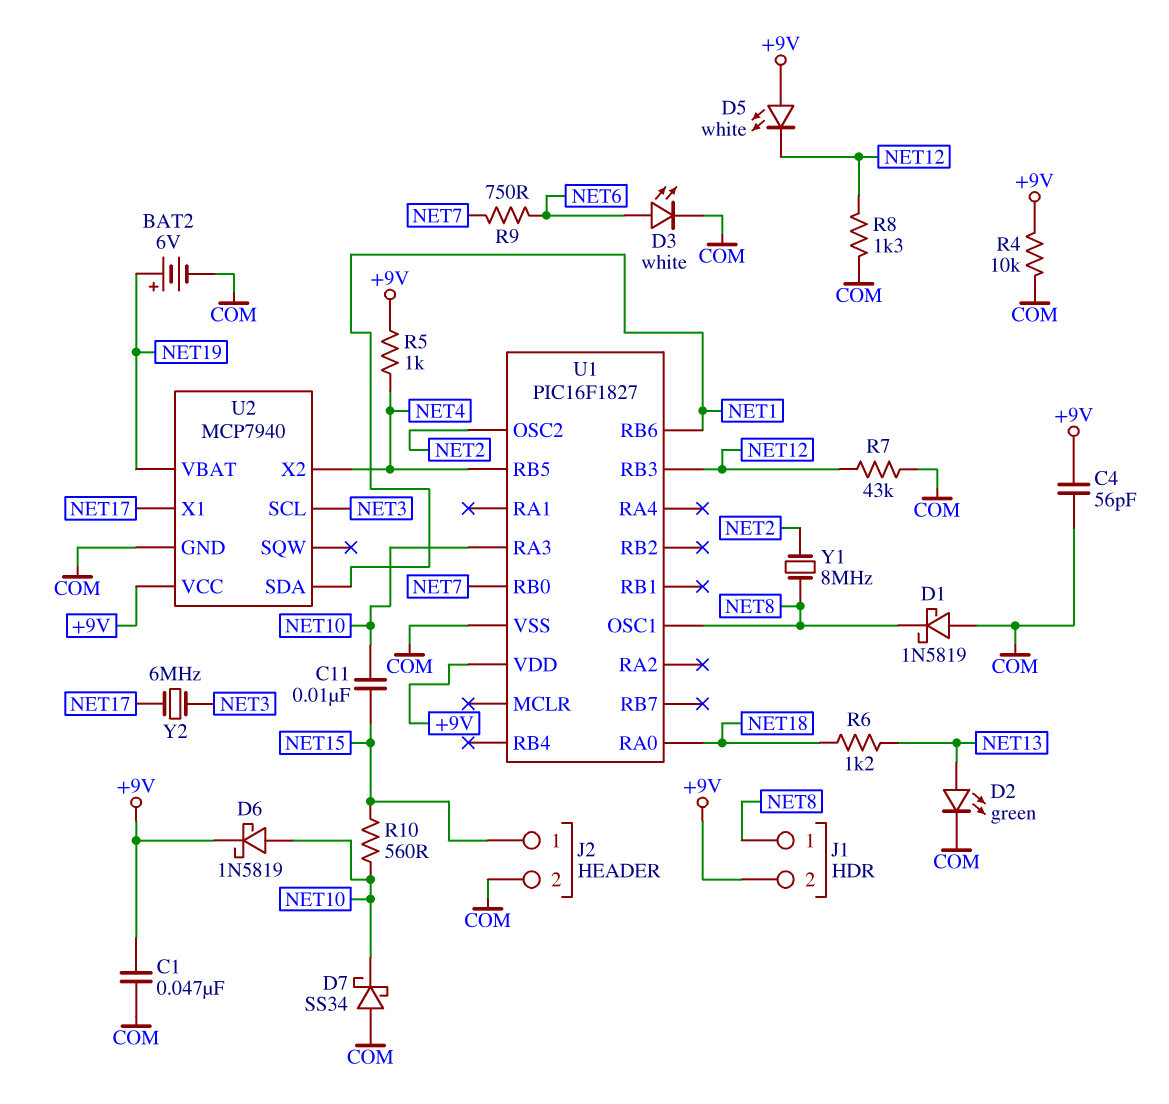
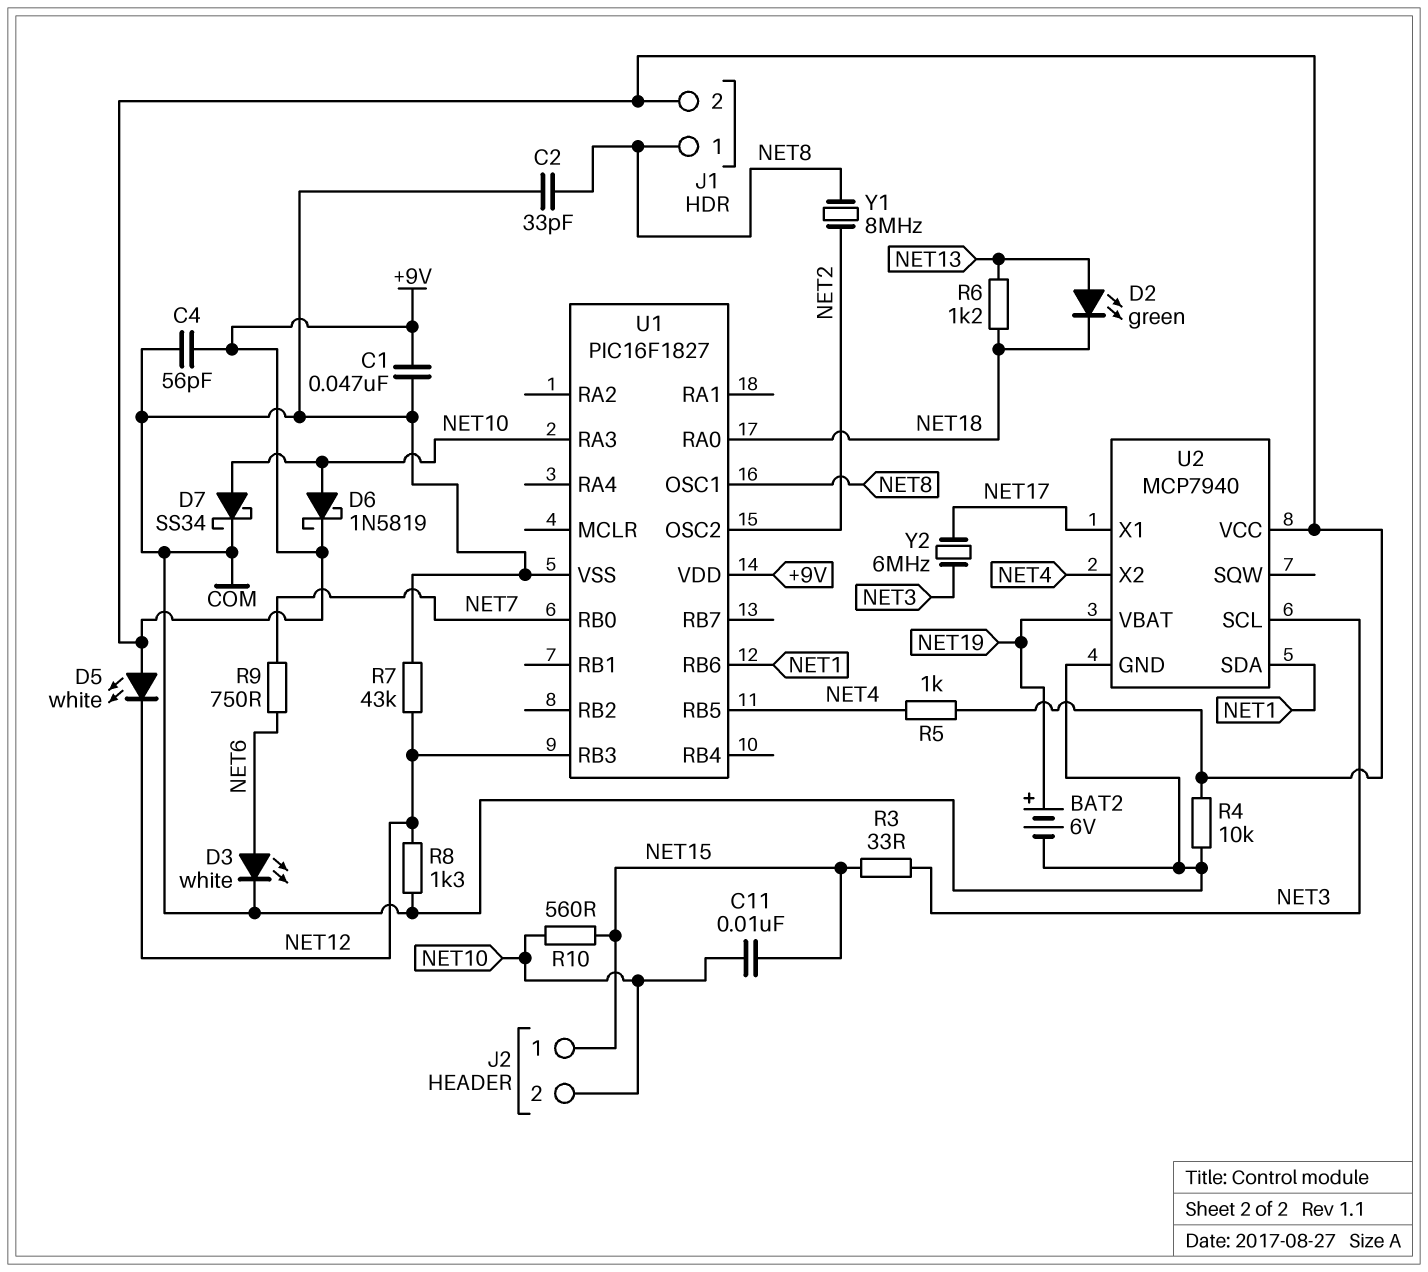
C2: none -> 33pF (COM, NET8)
D1: schottky 1N5819 (A COM, K NET8) -> none
D2: LED green (A NET13, K COM) -> LED green (A NET13, K NET18)
D7: schottky SS34 (A COM, K NET10) -> schottky SS34 (A NET10, K COM)
J2 pin 2: COM -> NET10
R3: none -> 33 (NET3, NET15)

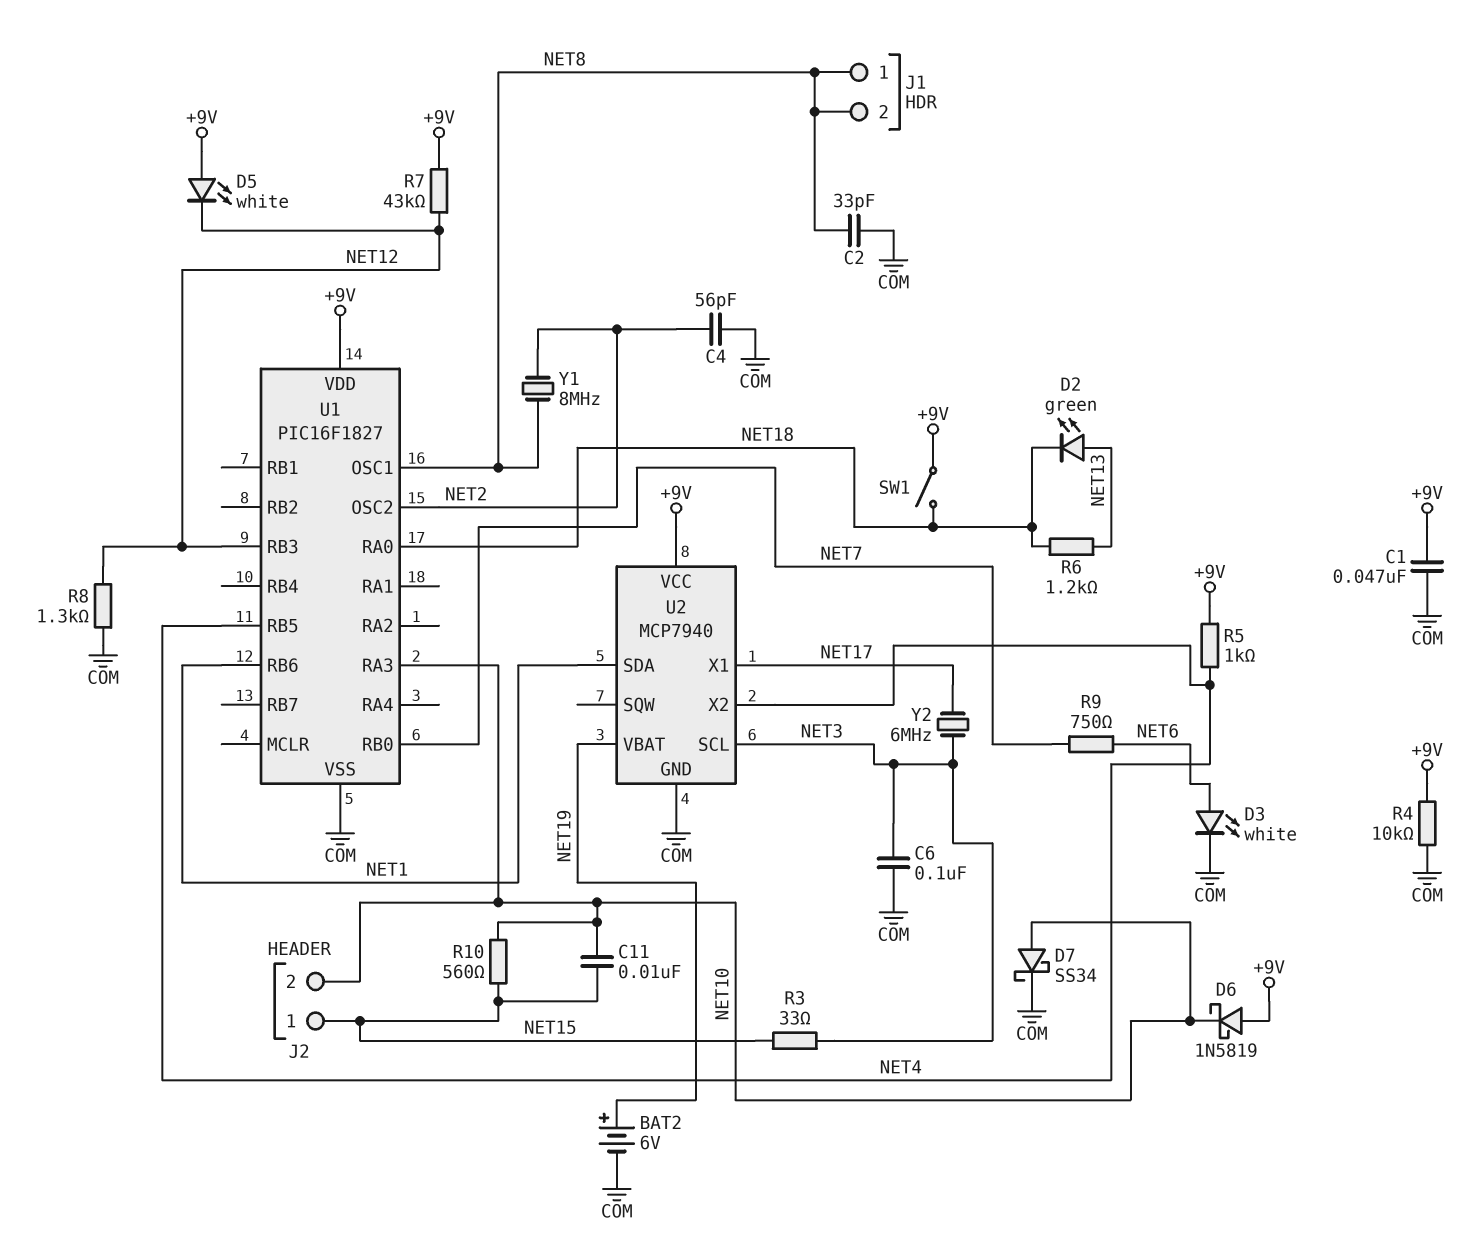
C4: 56pF (+9V, COM) -> 56pF (COM, NET2)
C6: none -> 100nF (COM, NET3)
D6: schottky 1N5819 (A NET10, K +9V) -> schottky 1N5819 (A +9V, K NET10)
J1 pin 2: +9V -> NET8
R7: 43k (COM, NET12) -> 43k (+9V, NET12)
SW1: none -> switch (+9V, NET18)

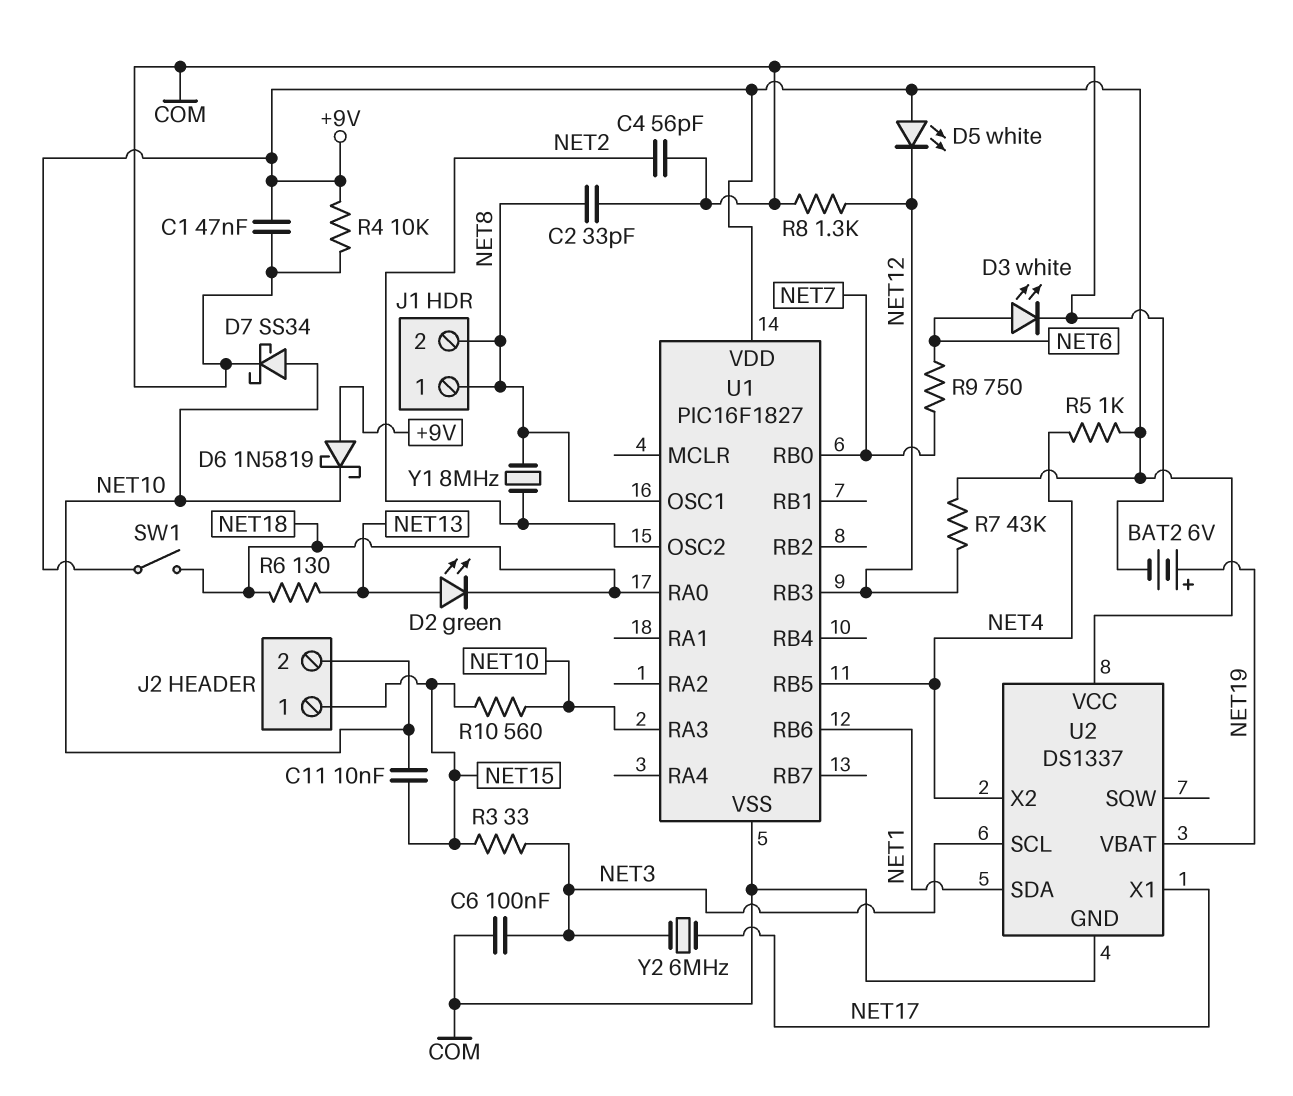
R6: 1.2k (NET13, NET18) -> 130 (NET13, NET18)
U2: MCP7940 -> DS1337

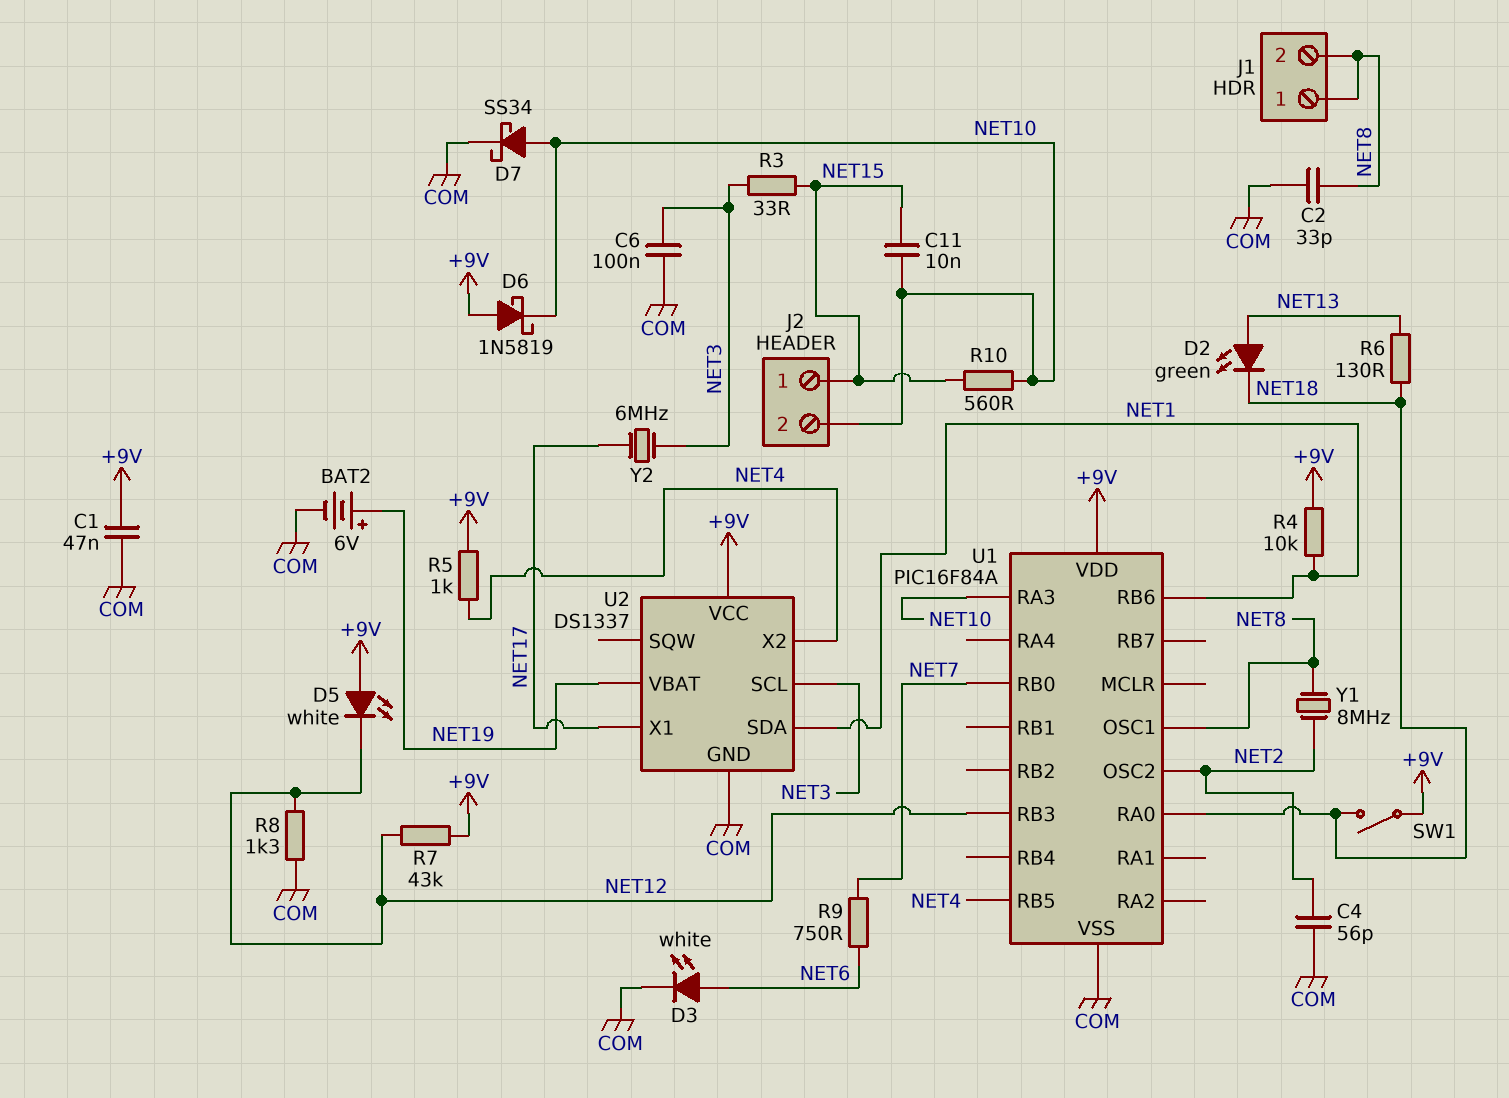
R4: 10k (+9V, COM) -> 10k (+9V, NET1)
U1: PIC16F1827 -> PIC16F84A

